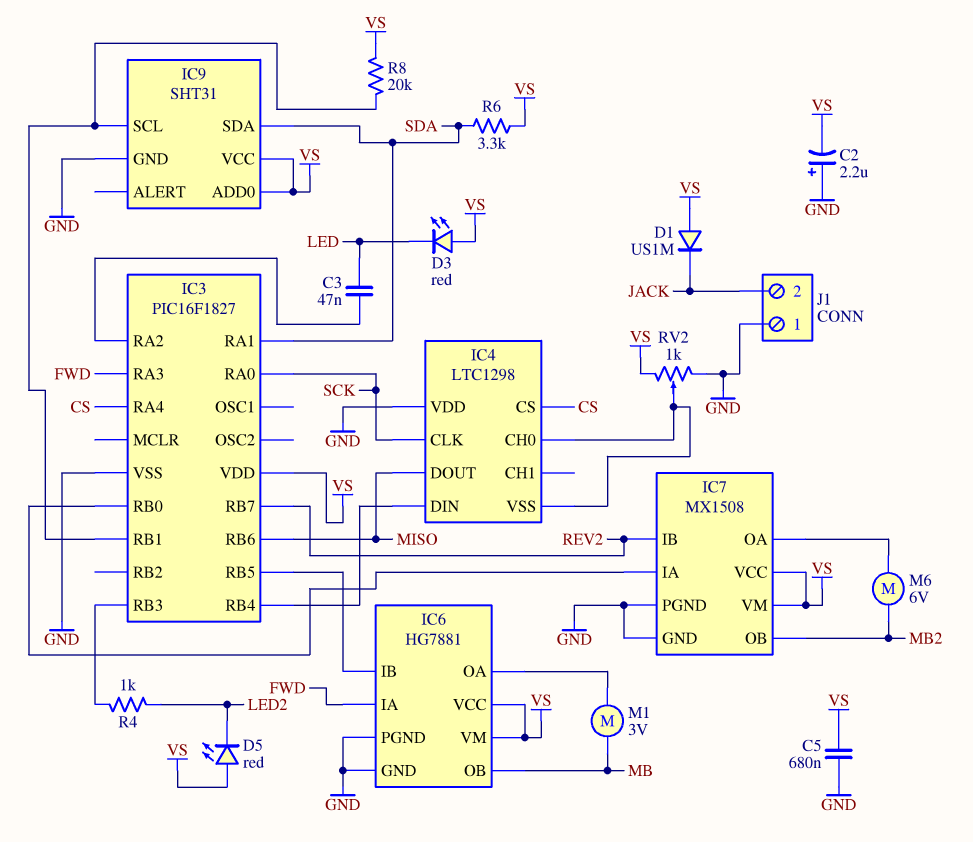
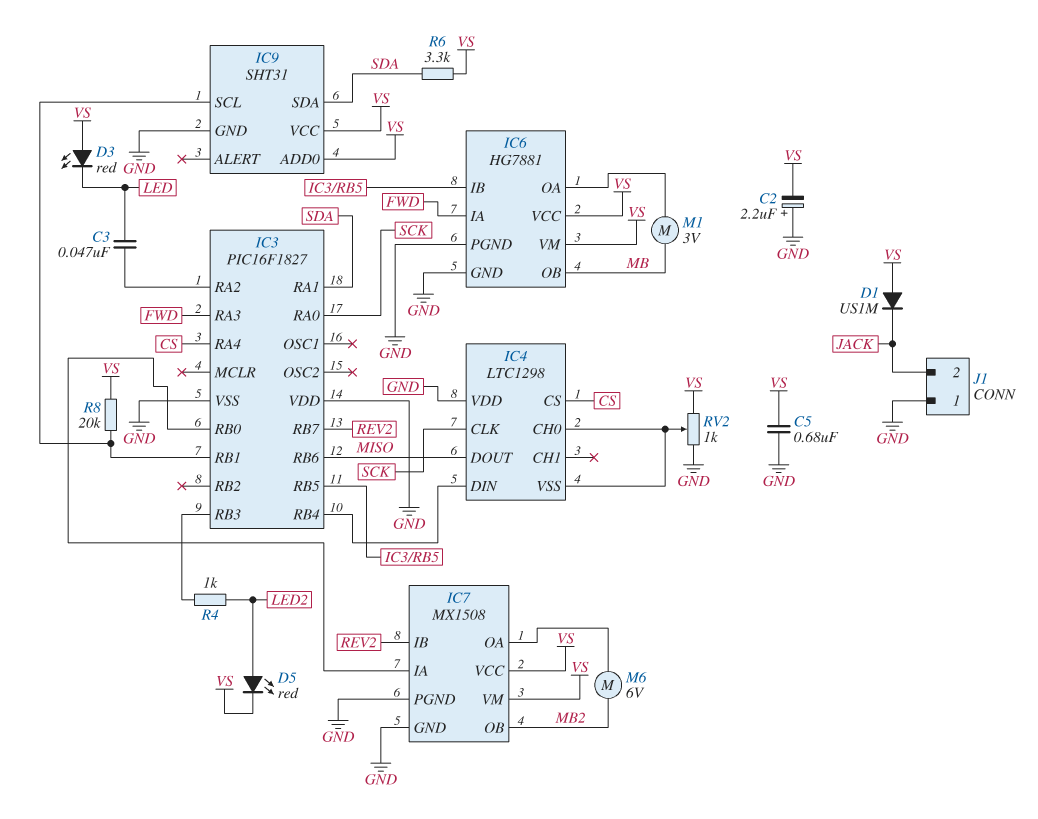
D5: LED red (A VS, K LED2) -> LED red (A LED2, K VS)
IC3 pin VDD: VS -> GND

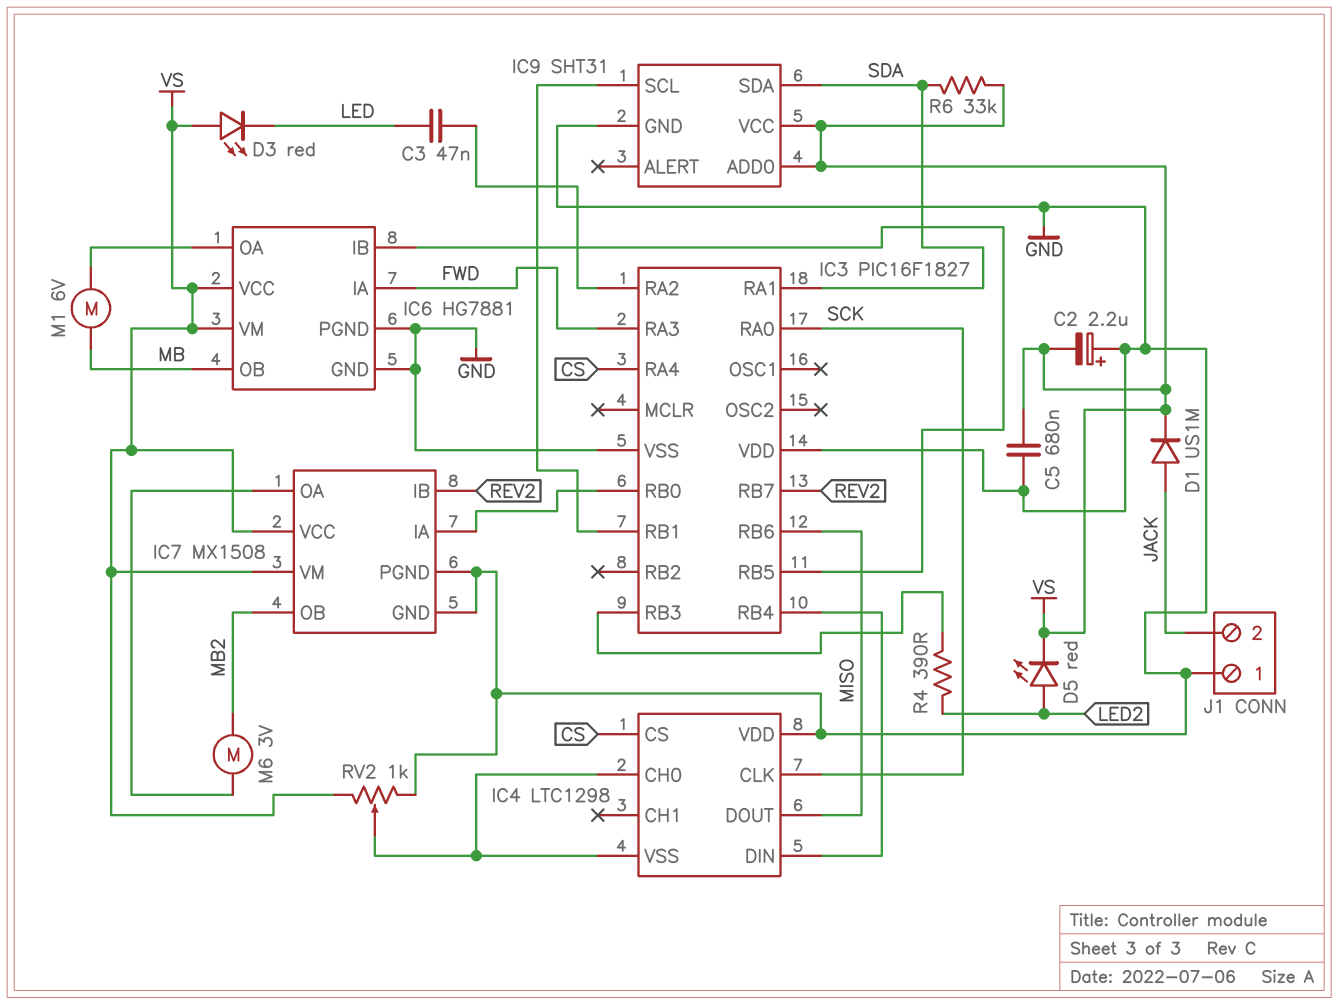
D1: diode US1M (A VS, K JACK) -> diode US1M (A JACK, K VS)
M1: motor 3V (IC6/OA, MB) -> motor 6V (IC6/OA, MB)
M6: motor 6V (IC7/OA, MB2) -> motor 3V (IC7/OA, MB2)
R4: 1k (IC3/RB3, LED2) -> 390 (IC3/RB3, LED2)
R6: 3.3k (SDA, VS) -> 33k (SDA, VS)
R8: 20k (IC3/RB1, VS) -> none

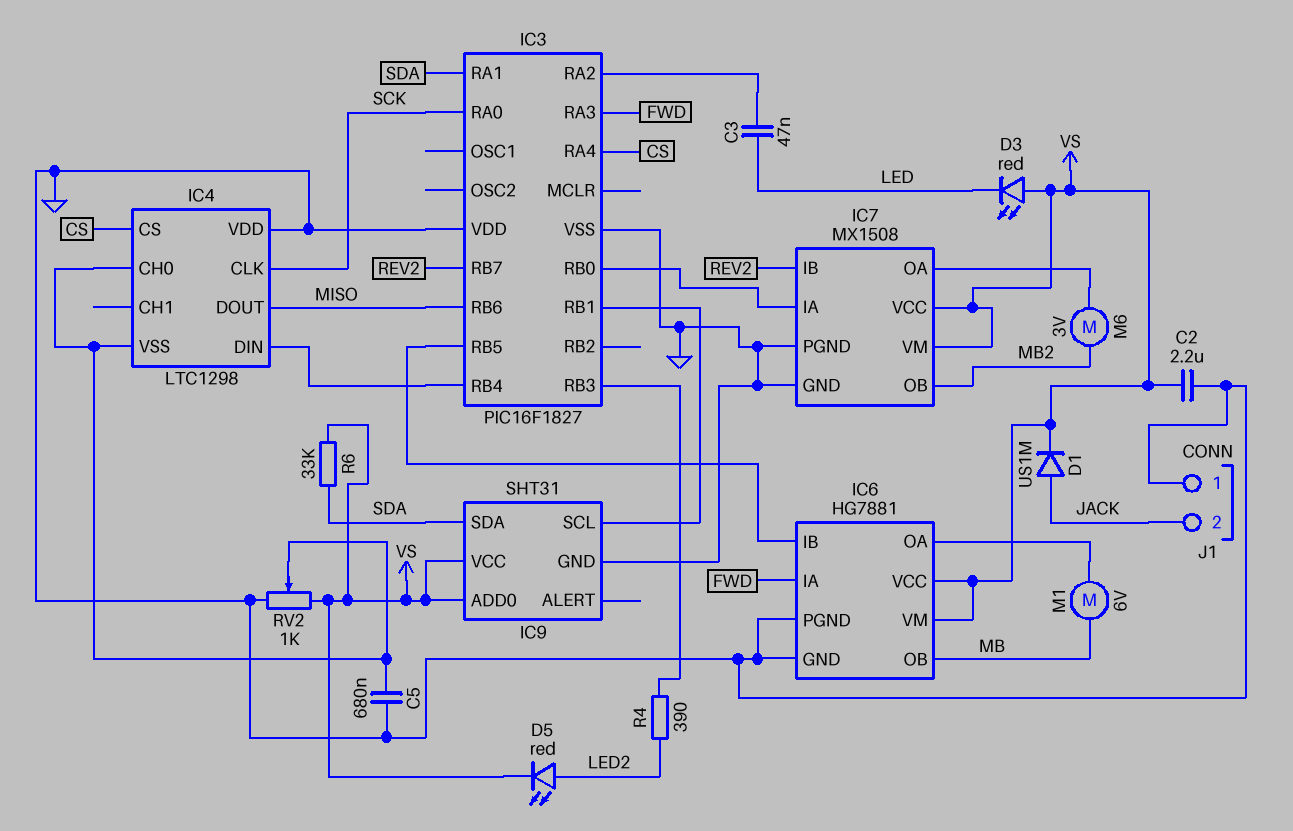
C2: 2.2uF (plus GND, minus VS) -> 2.2uF (GND, VS)
C5: 680nF (GND, VS) -> 680nF (GND, IC4/CH0)

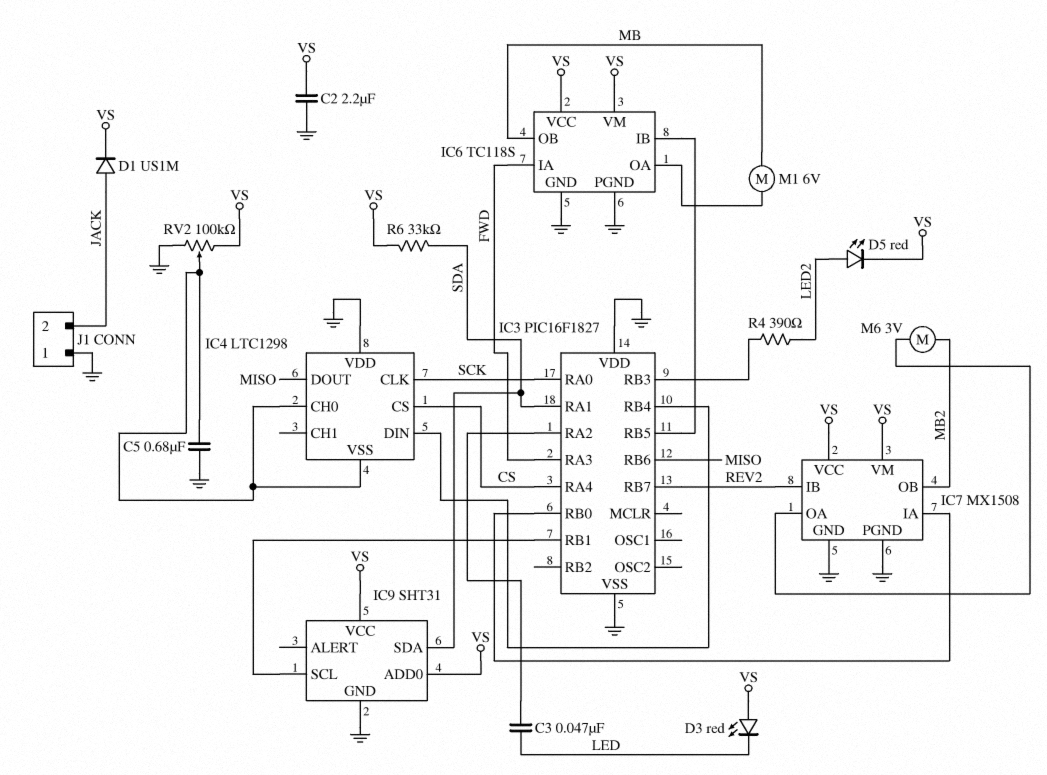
IC6: HG7881 -> TC118S
RV2: 1k (GND, VS, wiper IC4/CH0) -> 100k (GND, VS, wiper IC4/CH0)

